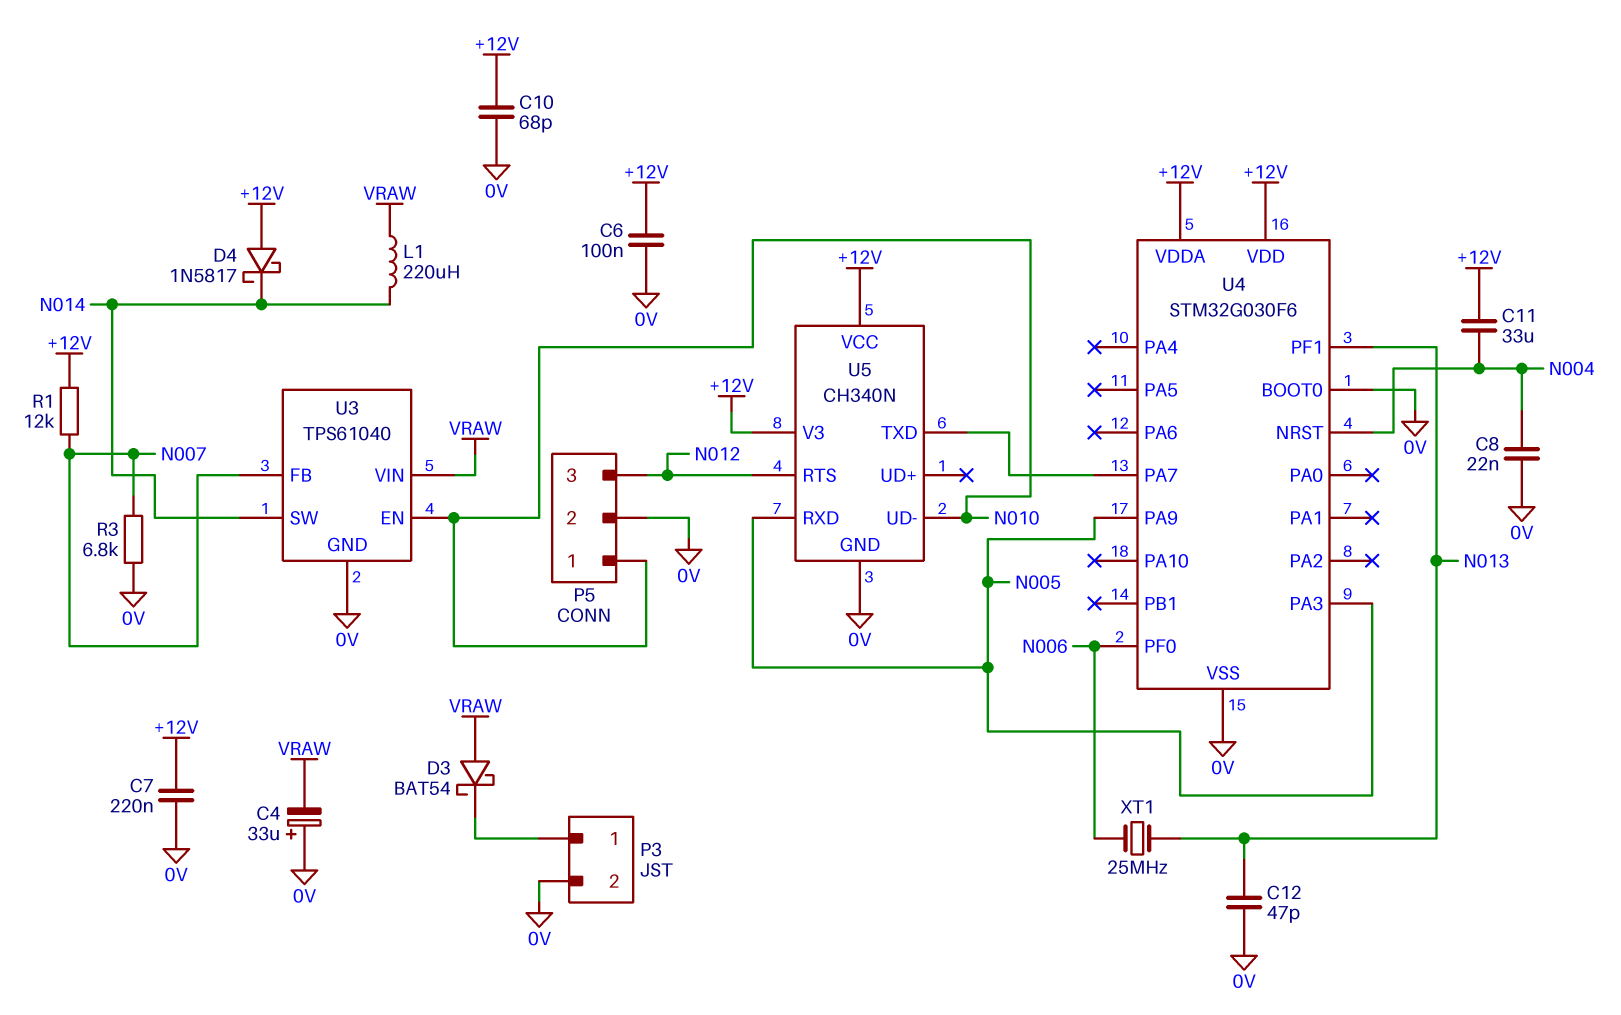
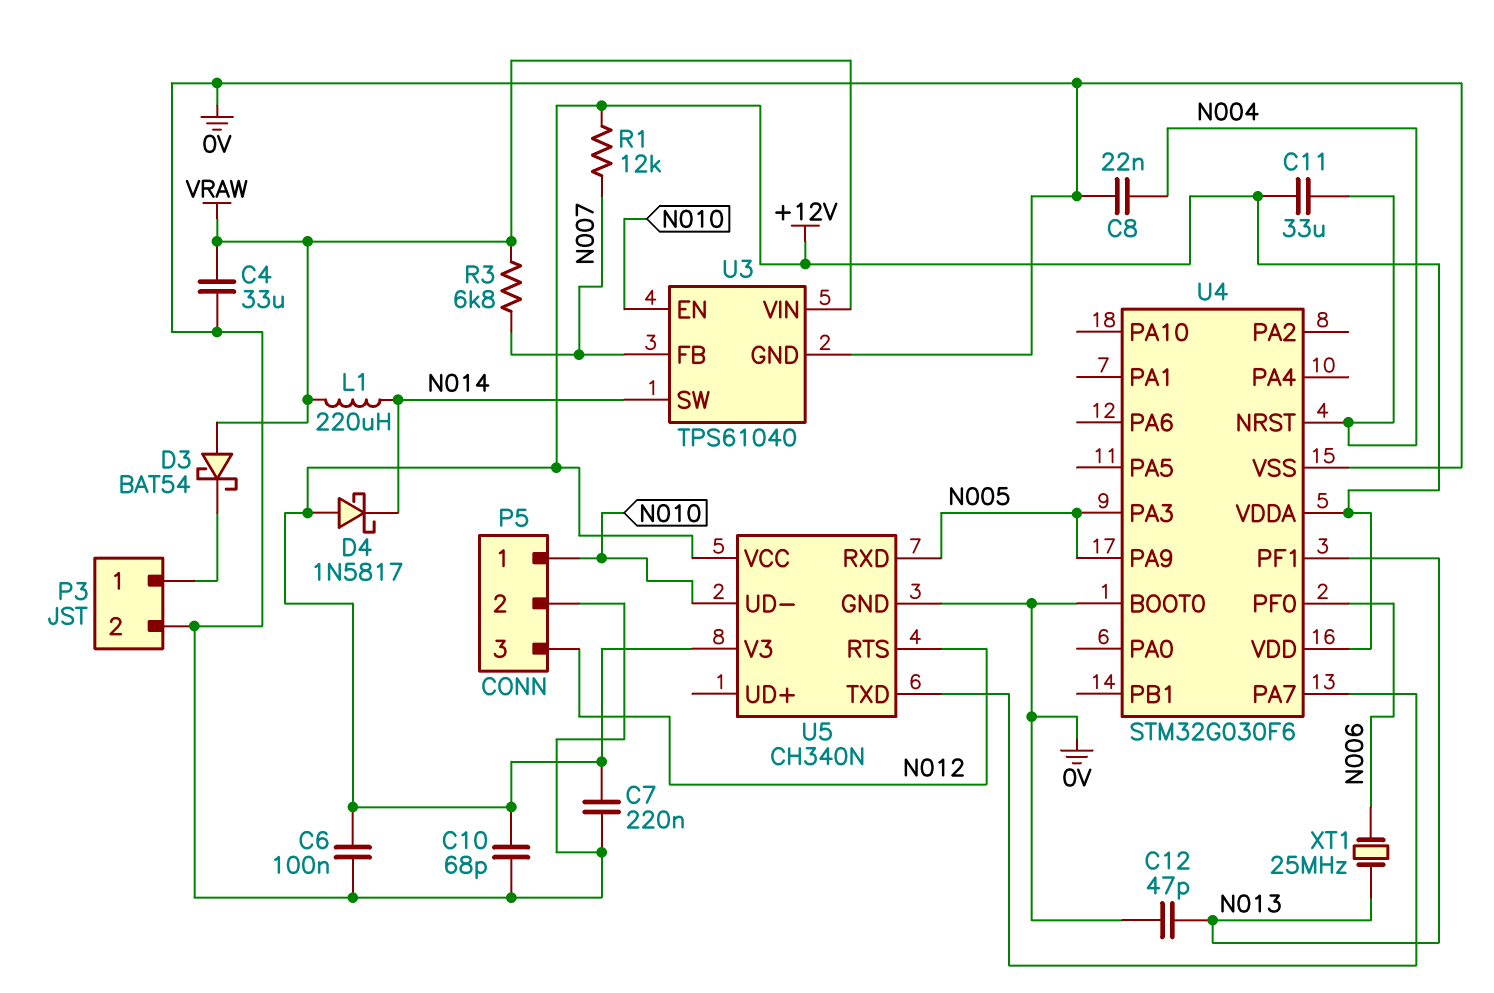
C4: 33uF (plus 0V, minus VRAW) -> 33uF (0V, VRAW)
R3: 6.8k (0V, N007) -> 6.8k (N007, VRAW)

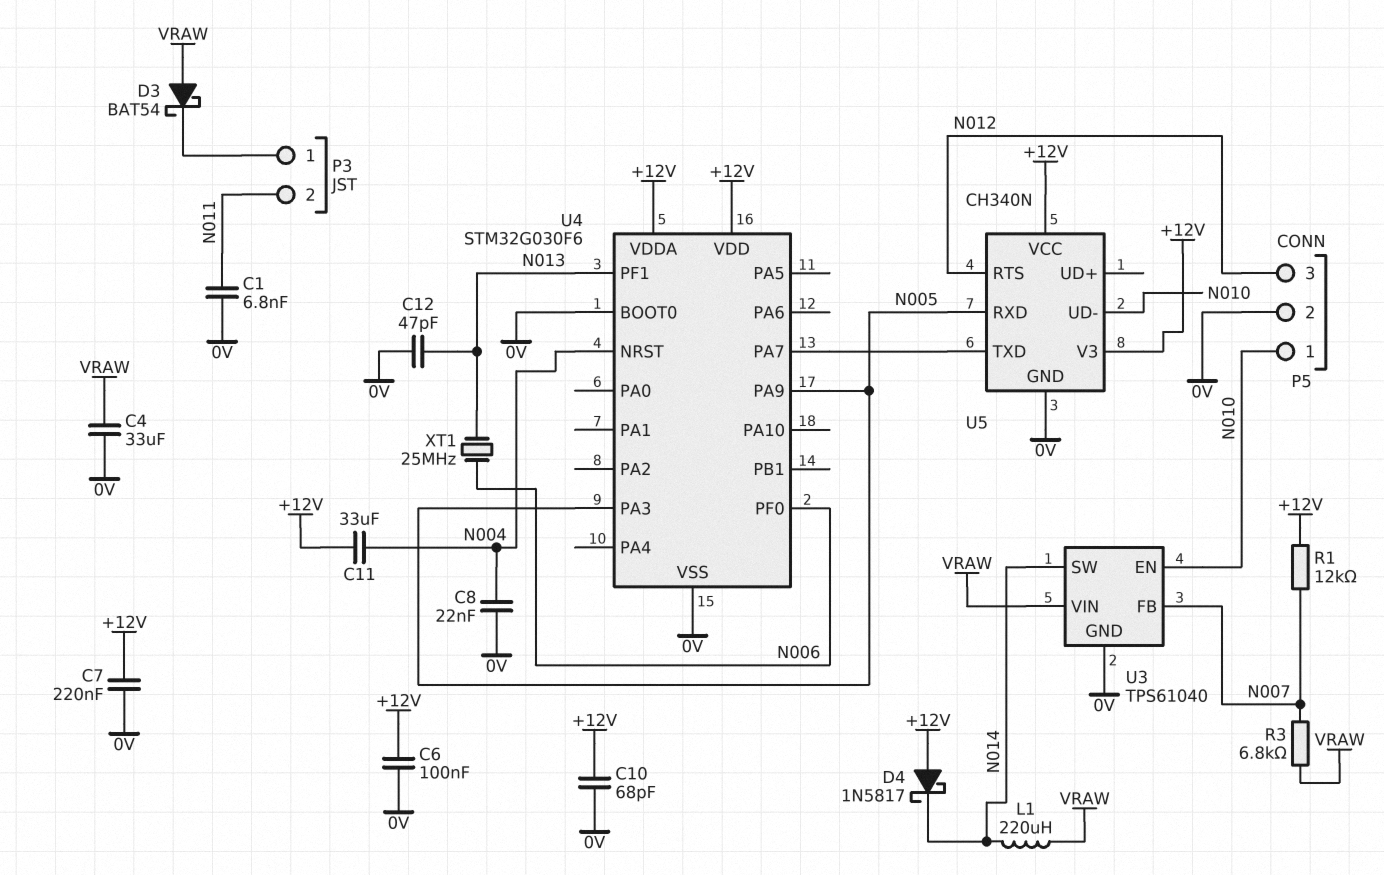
C1: none -> 6.8nF (0V, N011)
P3 pin 2: 0V -> N011

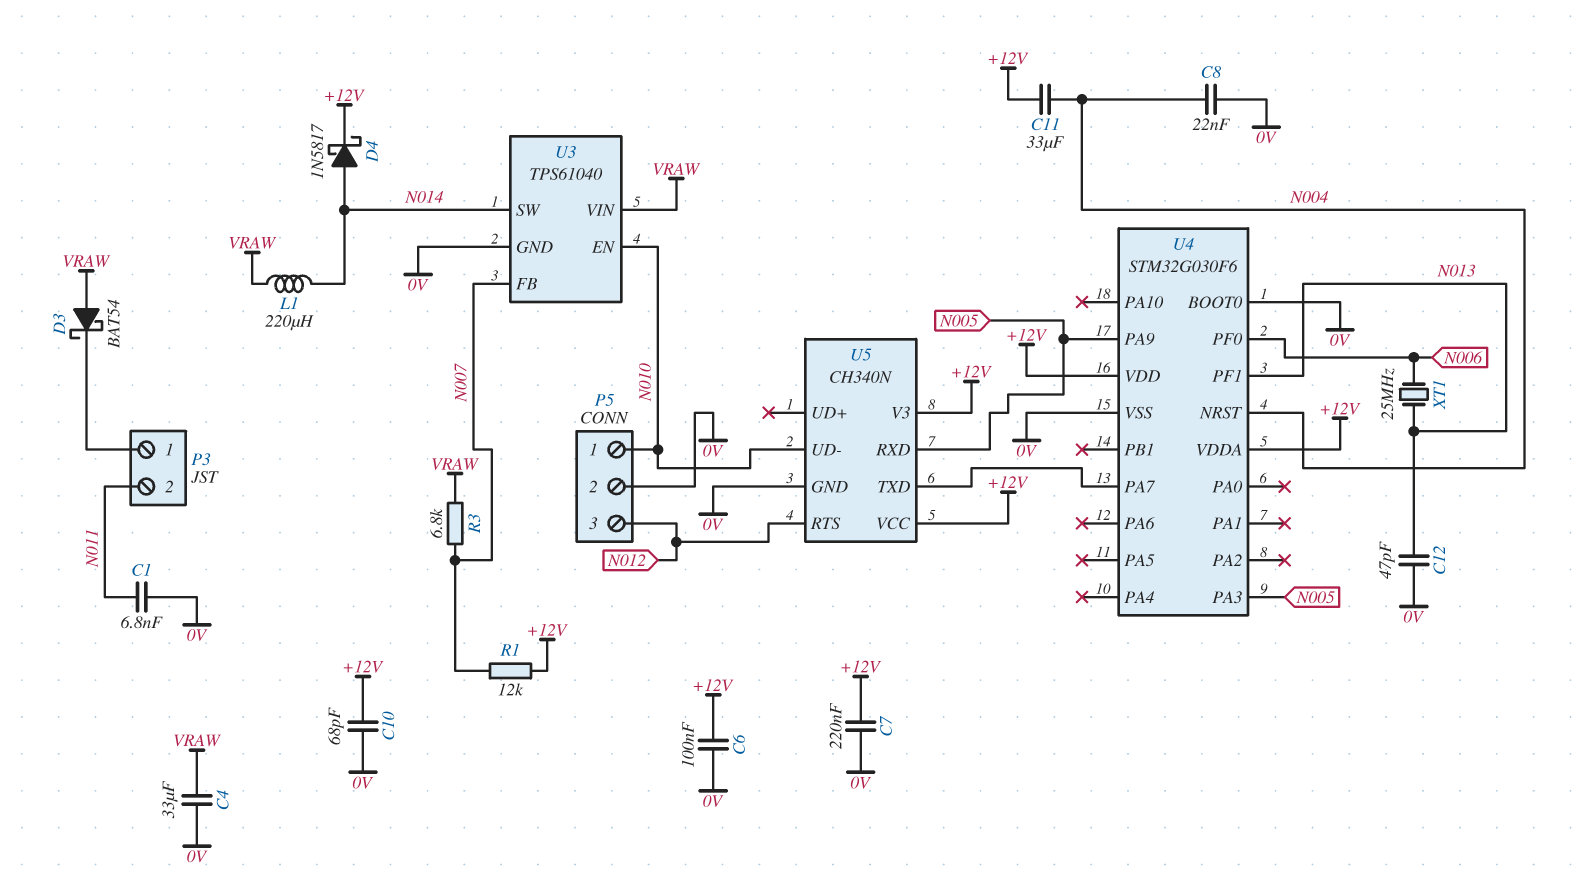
D4: schottky 1N5817 (A +12V, K N014) -> schottky 1N5817 (A N014, K +12V)

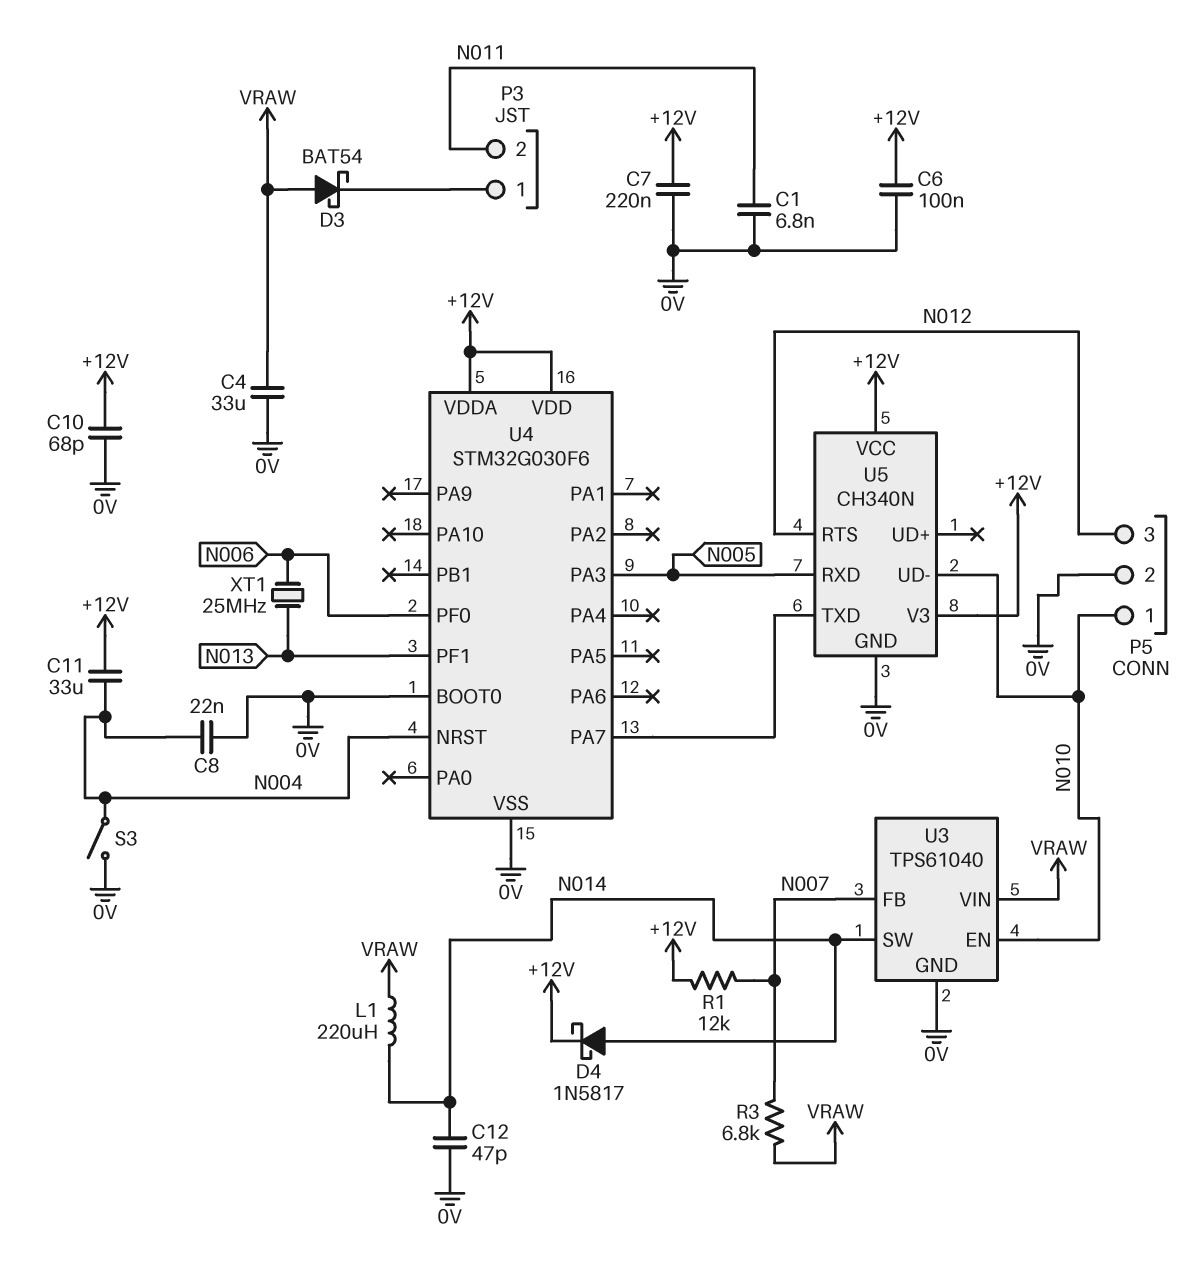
C12: 47pF (0V, N013) -> 47pF (0V, N014)
S3: none -> switch (0V, N004)
U4 pin PA9: N005 -> none

